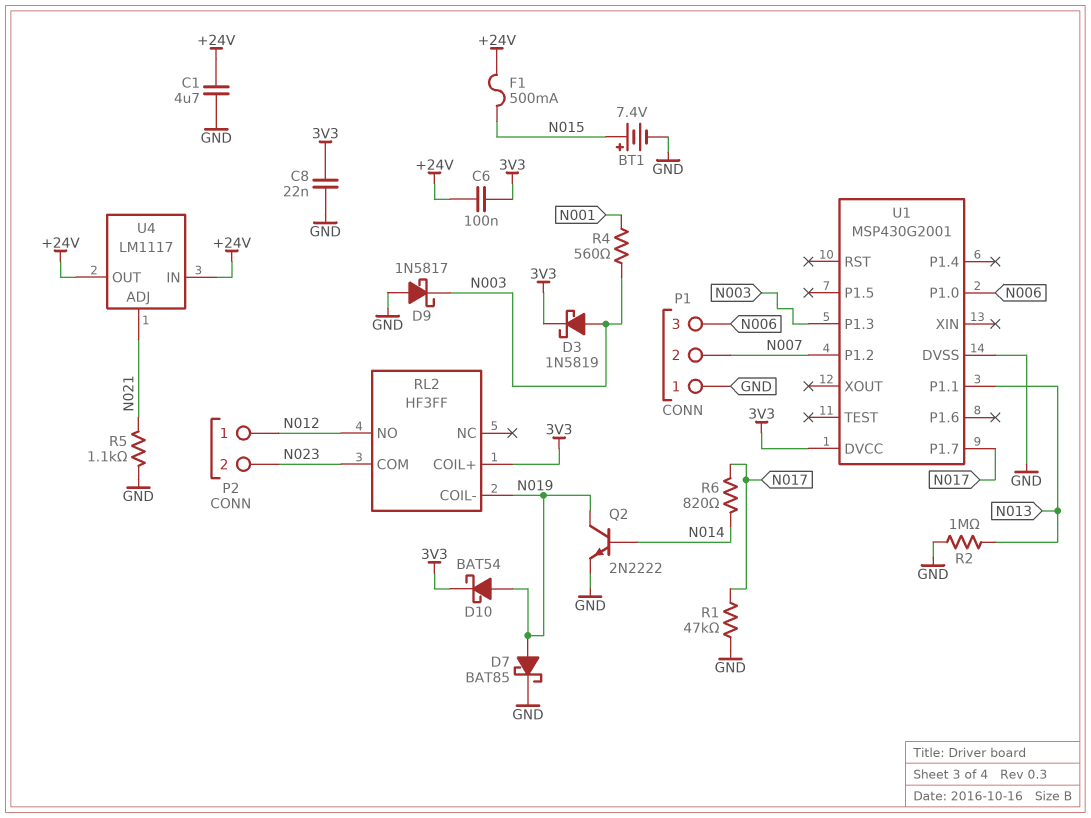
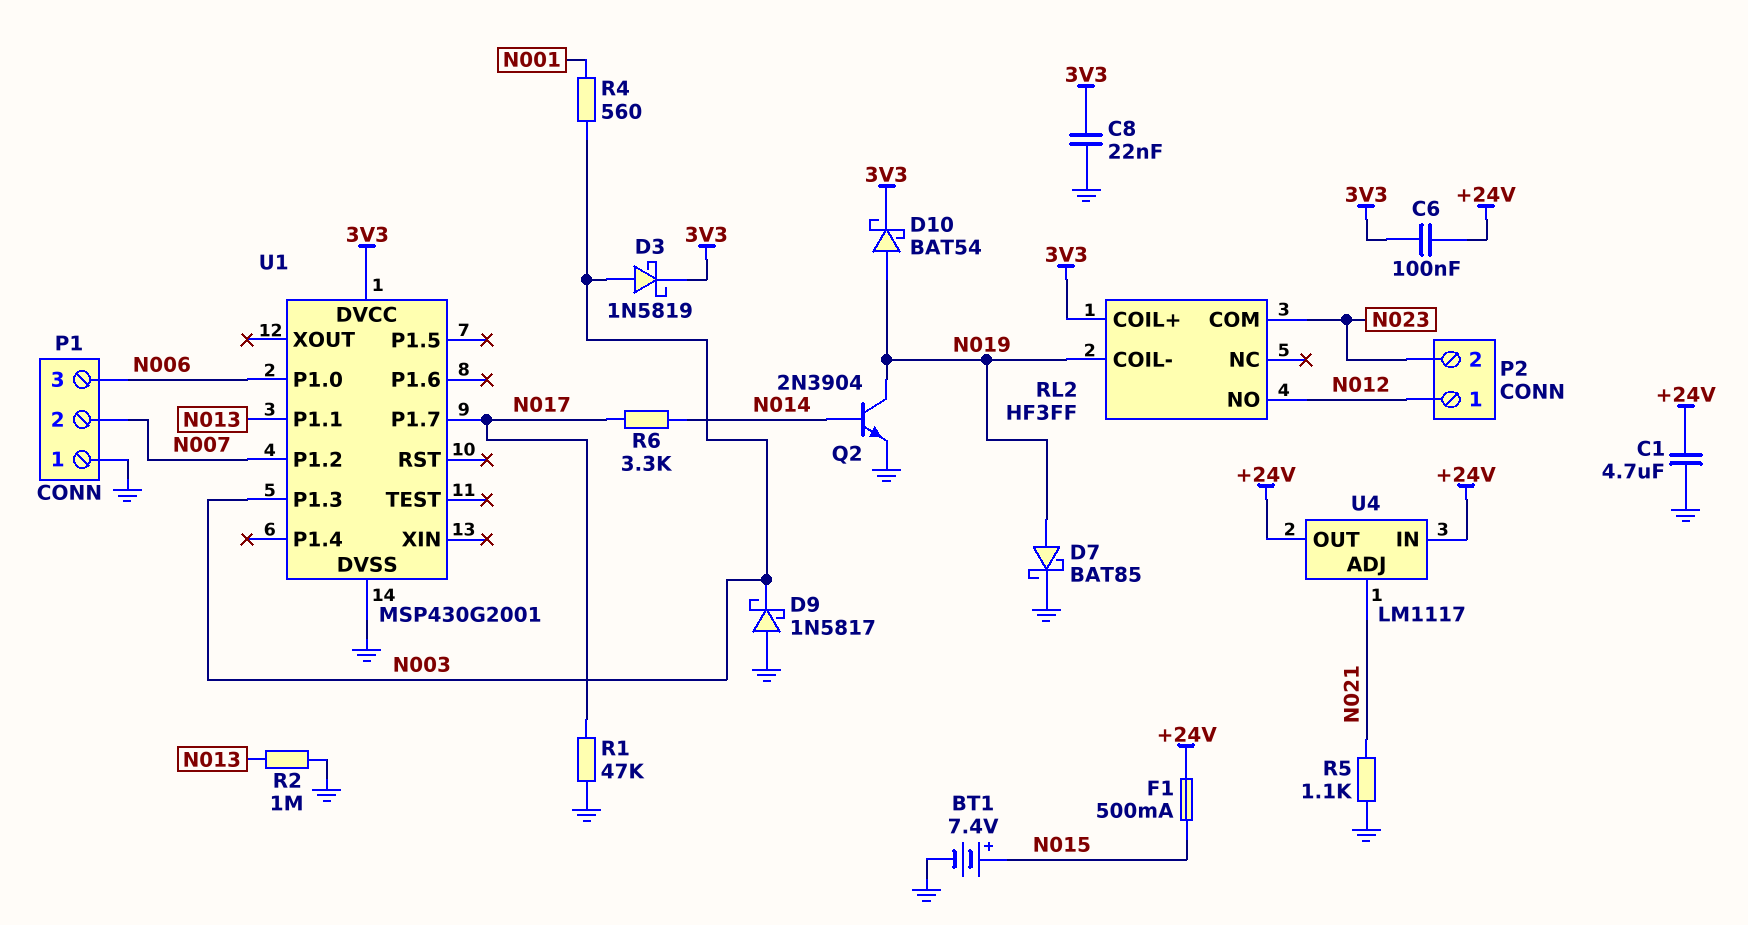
Q2: NPN 2N2222 (B N014, C N019, E GND) -> NPN 2N3904 (B N014, C N019, E GND)
R6: 820 (N014, N017) -> 3.3k (N014, N017)

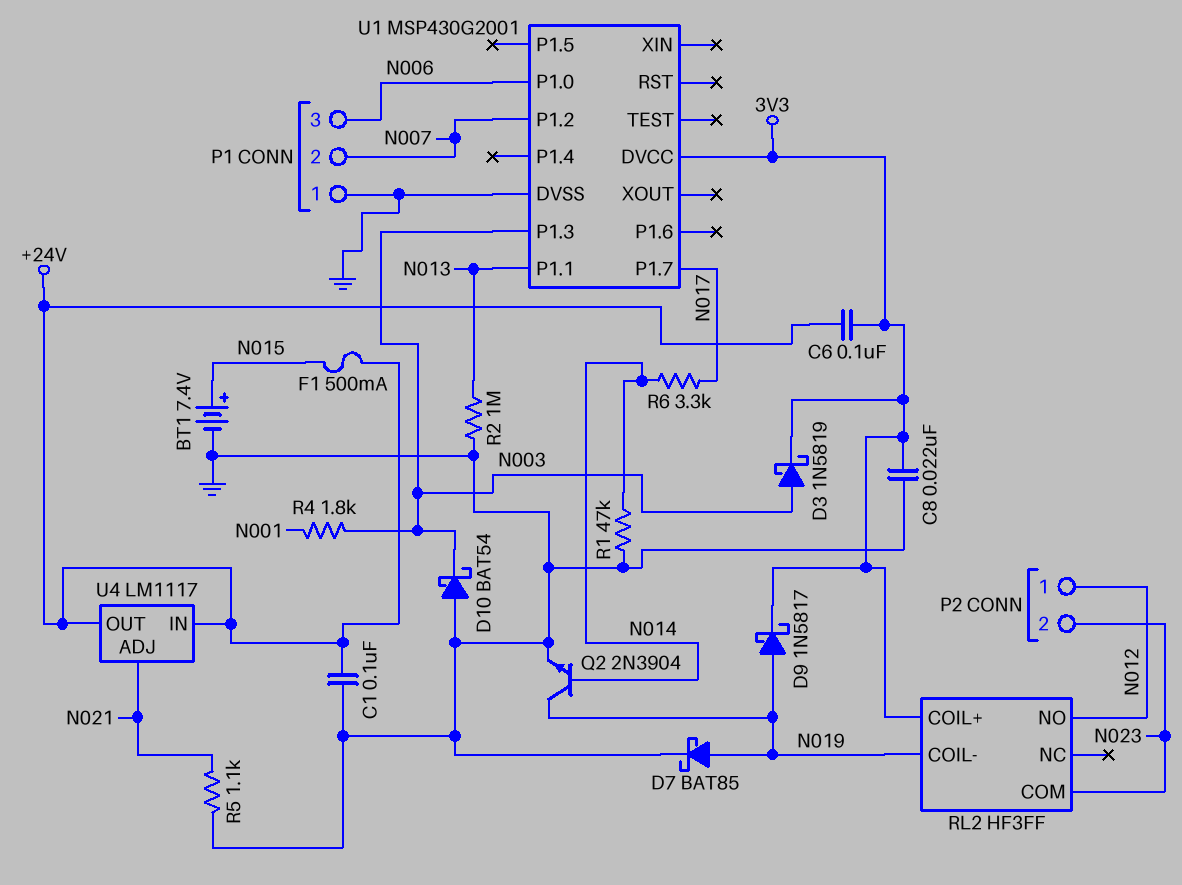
C1: 4.7uF (+24V, GND) -> 100nF (+24V, GND)
D9: schottky 1N5817 (A GND, K N003) -> schottky 1N5817 (A N019, K 3V3)
D10: schottky BAT54 (A N019, K 3V3) -> schottky BAT54 (A GND, K N003)
R1: 47k (GND, N017) -> 47k (GND, N014)
R4: 560 (N001, N003) -> 1.8k (N001, N003)

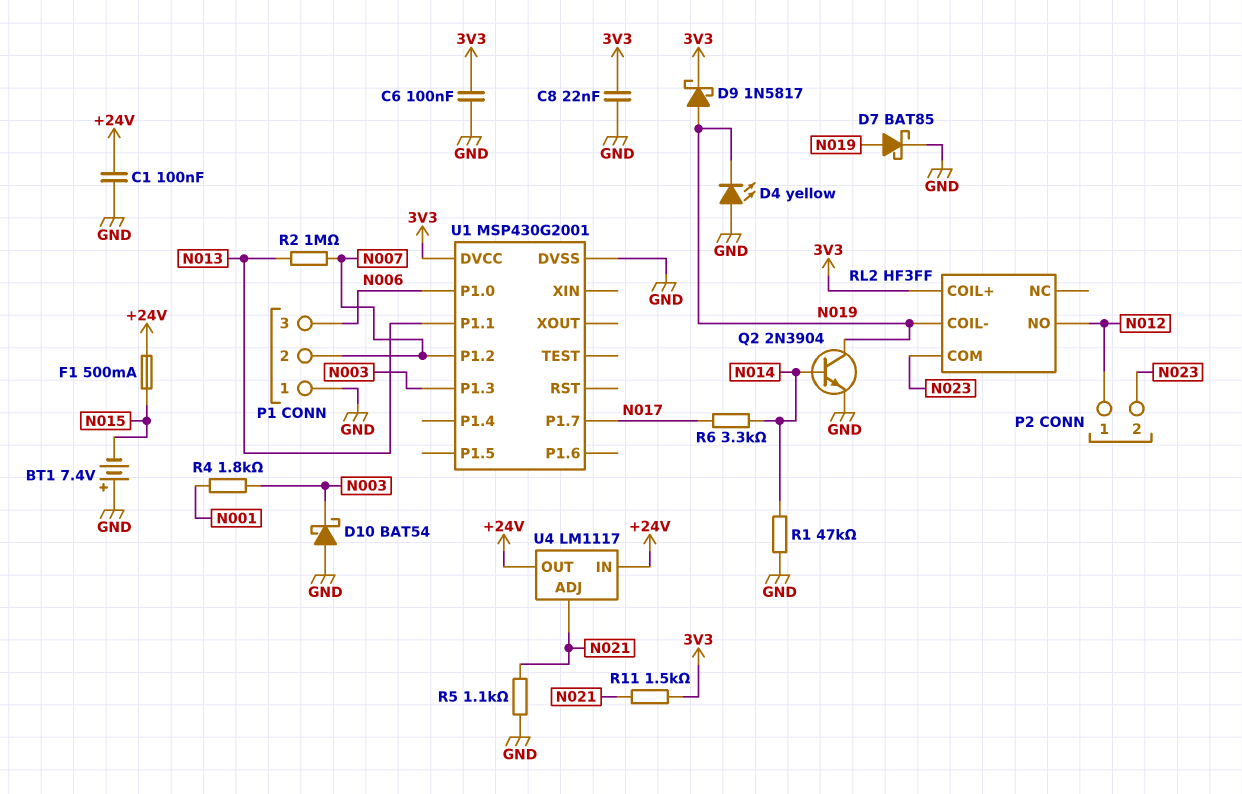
BT1: 7.4V (plus N015, minus GND) -> 7.4V (plus GND, minus N015)
C6: 100nF (+24V, 3V3) -> 100nF (3V3, GND)
D3: schottky 1N5819 (A N003, K 3V3) -> none
D4: none -> LED yellow (A GND, K N019)
R2: 1M (GND, N013) -> 1M (N007, N013)
R11: none -> 1.5k (3V3, N021)

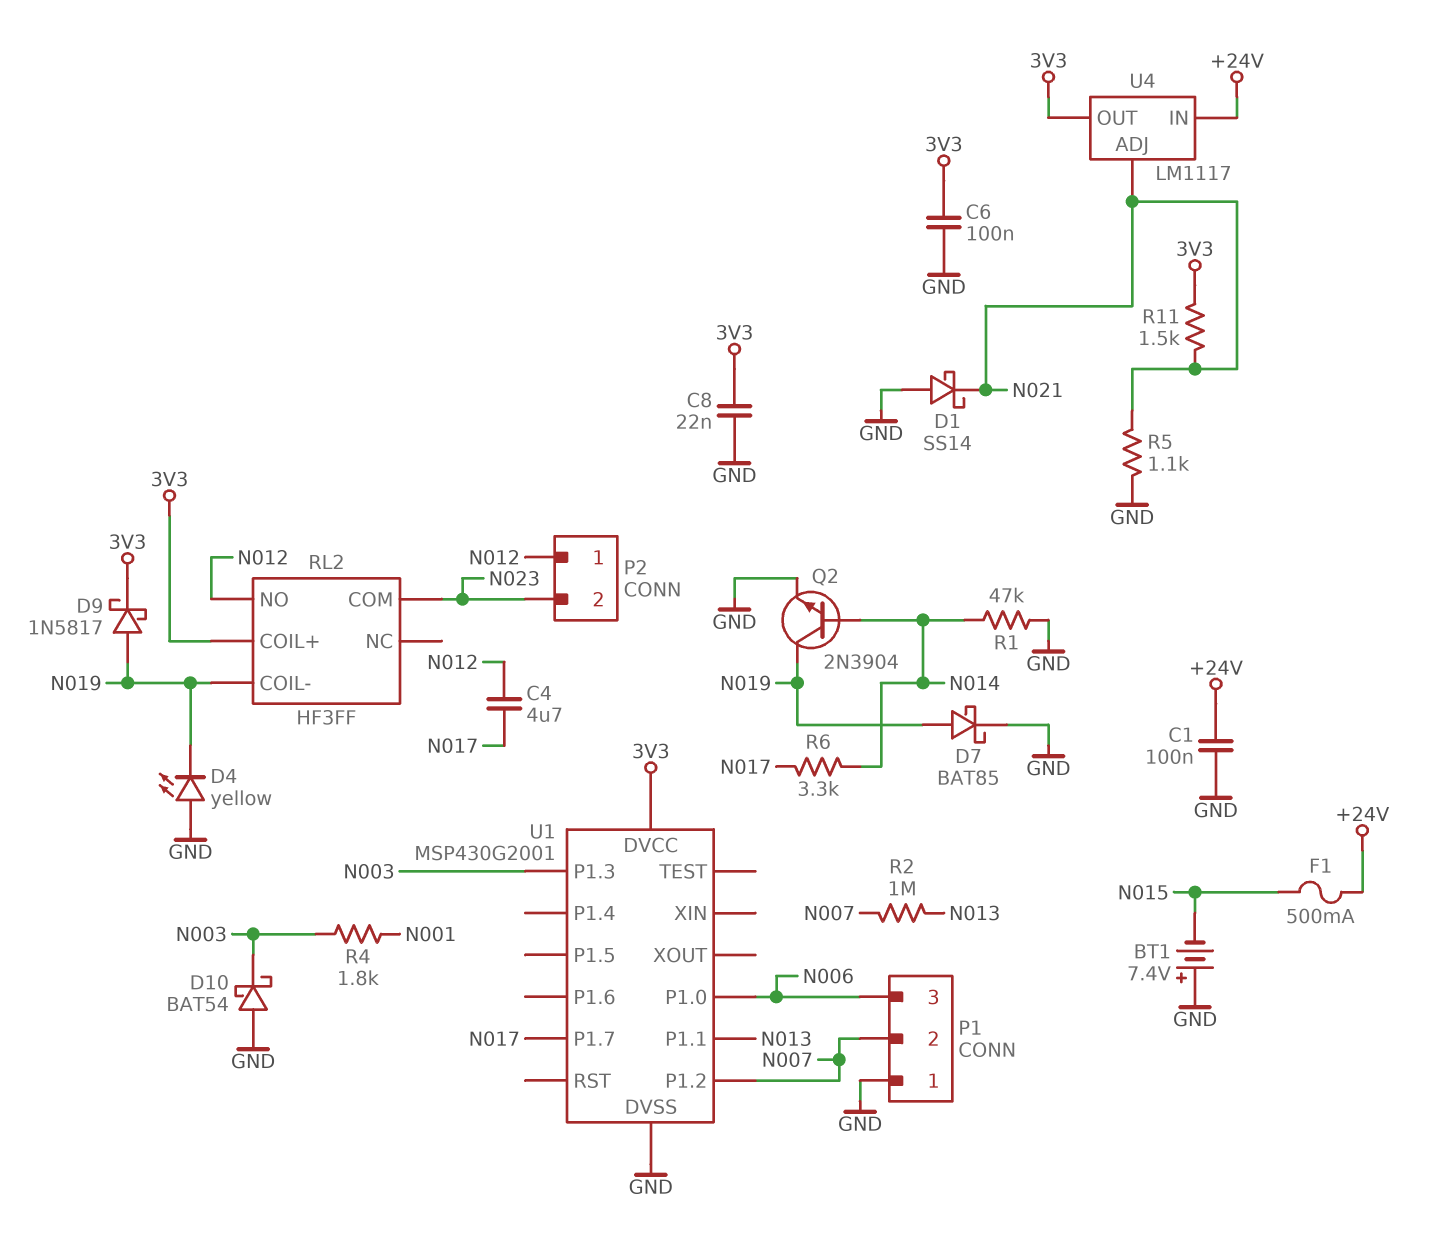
C4: none -> 4.7uF (N012, N017)
D1: none -> schottky SS14 (A GND, K N021)
U4 pin OUT: +24V -> 3V3

